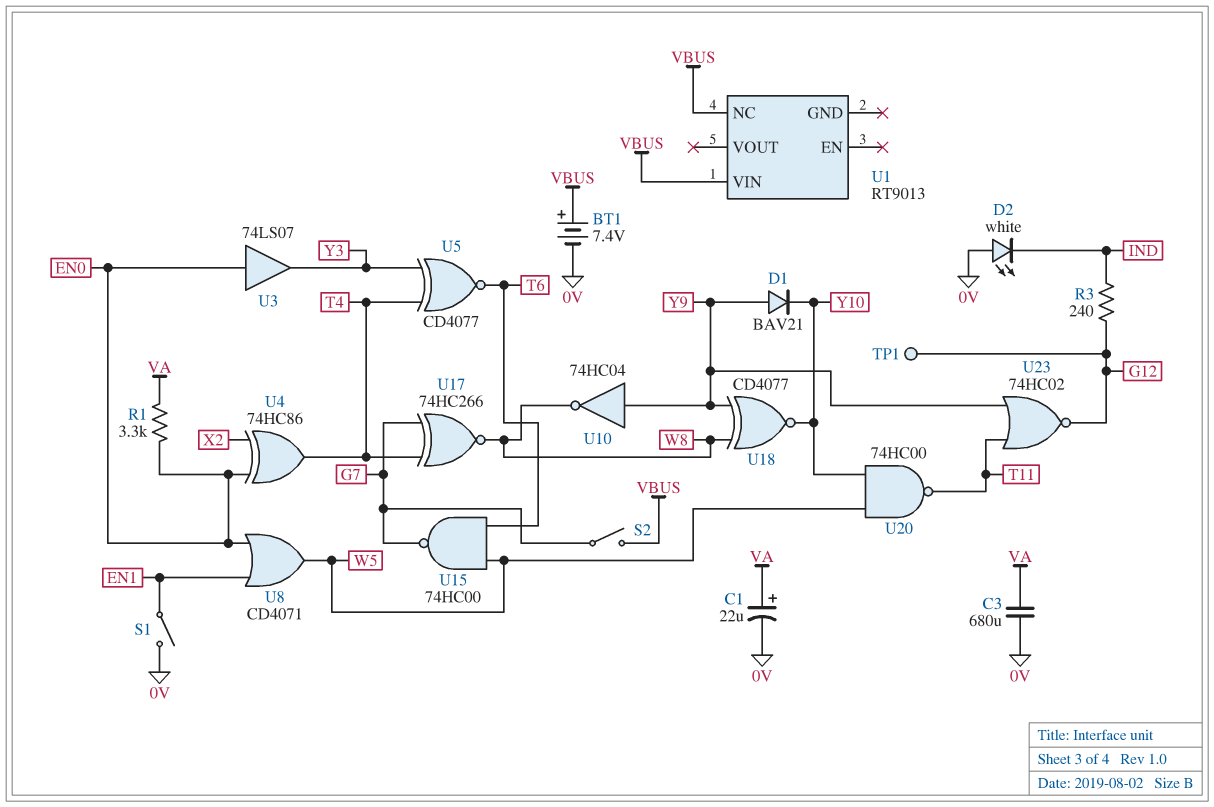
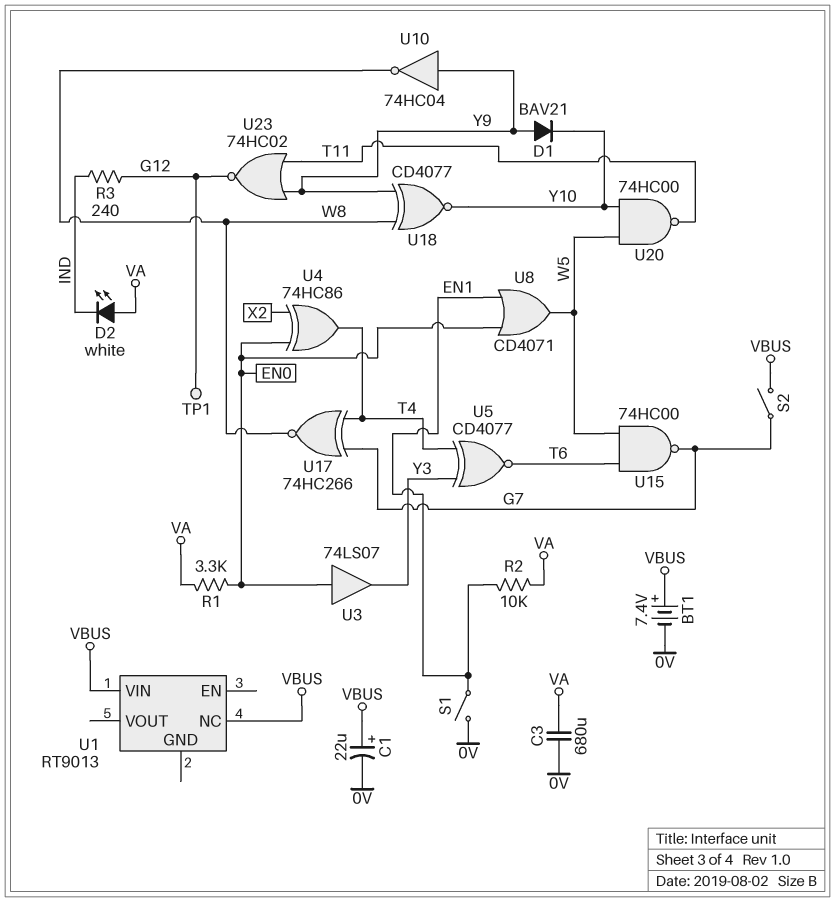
C1: 22uF (plus VA, minus 0V) -> 22uF (plus VBUS, minus 0V)
D2: LED white (A 0V, K IND) -> LED white (A VA, K IND)
R2: none -> 10k (EN1, VA)

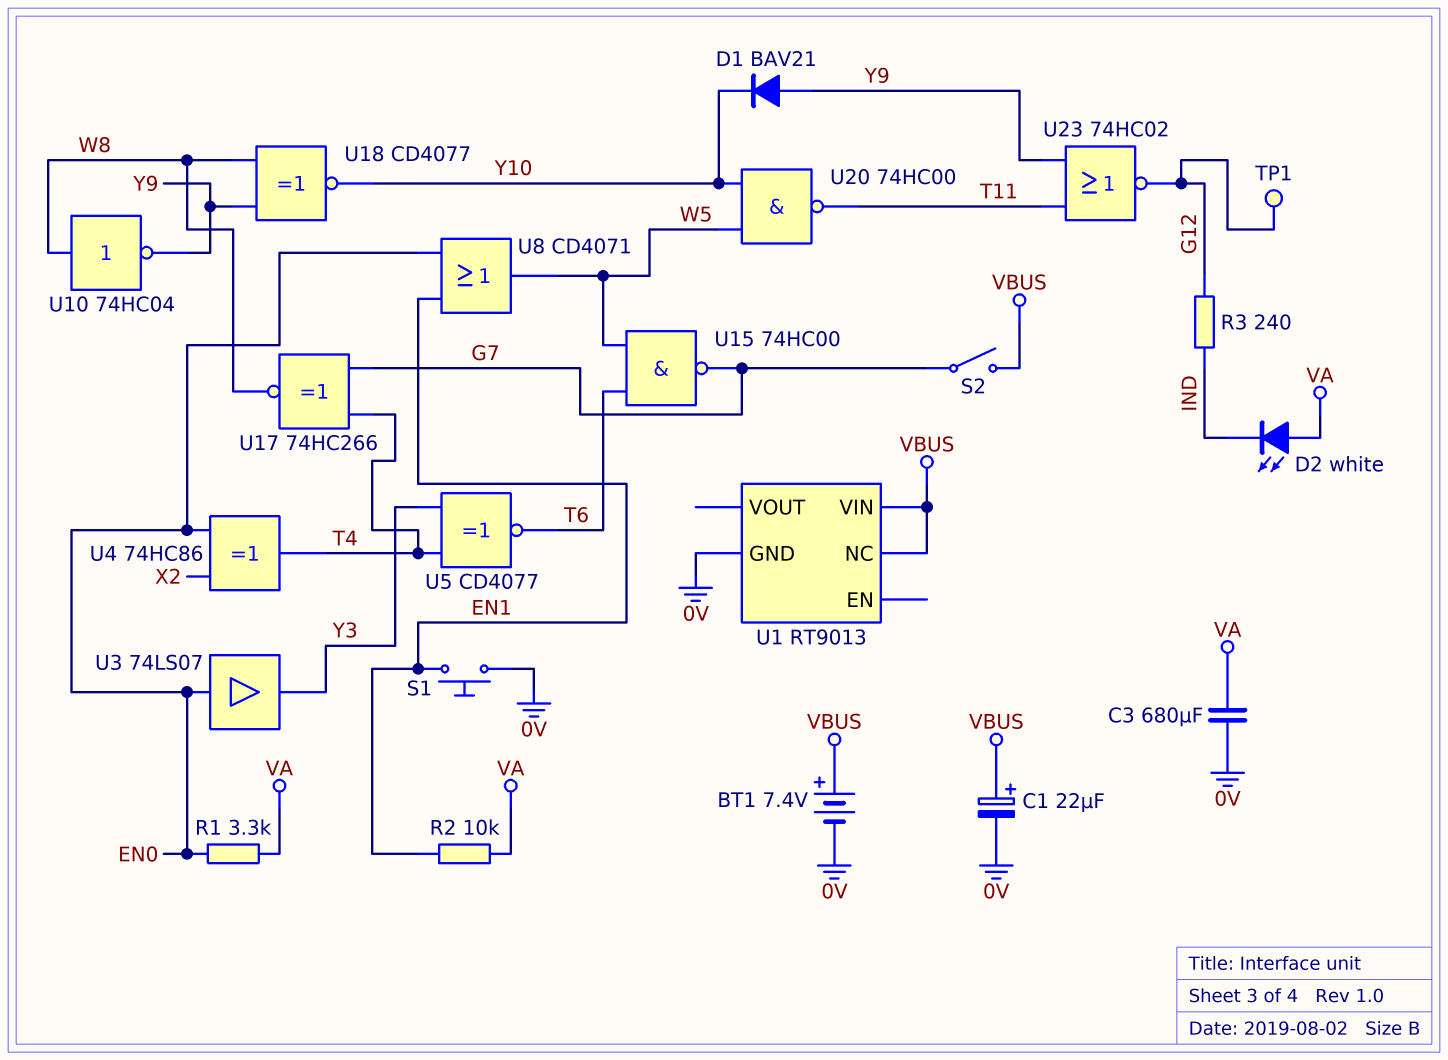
S1: switch (0V, EN1) -> button (0V, EN1)
U1 pin GND: none -> 0V
U10: NOT 74HC04 (in Y9, out W8) -> NOT 74HC04 (in W8, out Y9)

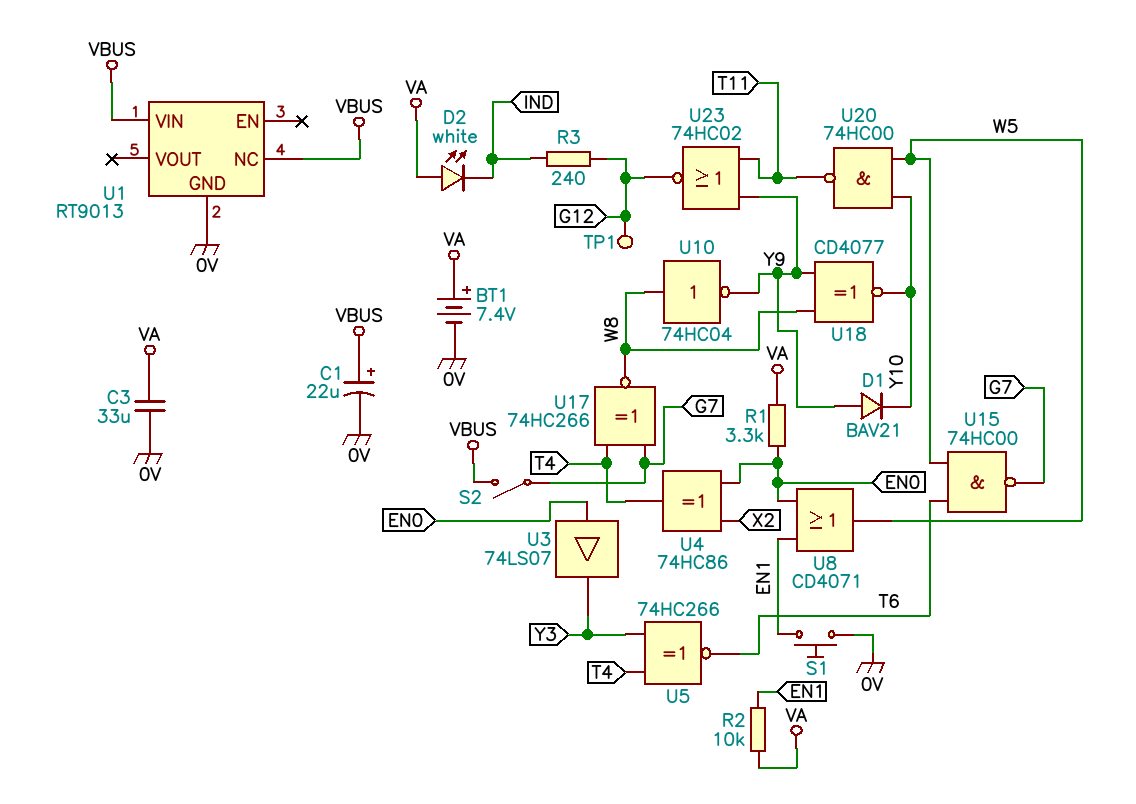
BT1: 7.4V (plus VBUS, minus 0V) -> 7.4V (plus VA, minus 0V)
C3: 680uF (0V, VA) -> 33uF (0V, VA)
U5: XNOR CD4077 (in T4, in Y3, out T6) -> XNOR 74HC266 (in T4, in Y3, out T6)

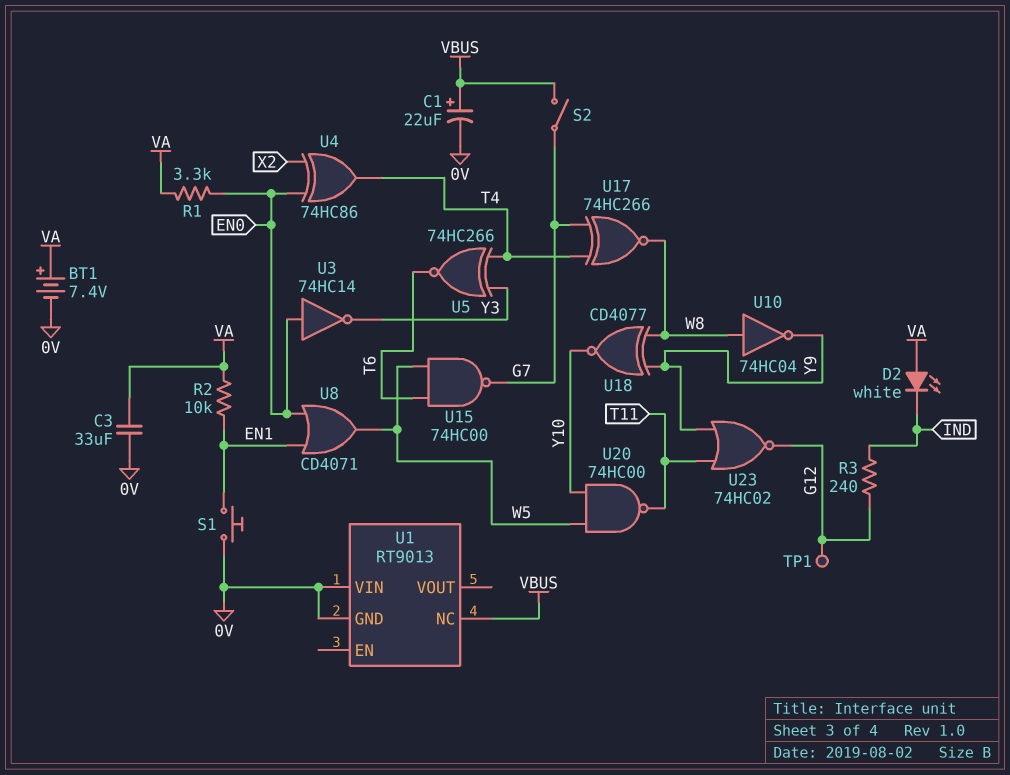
D1: diode BAV21 (A Y9, K Y10) -> none
U1 pin VIN: VBUS -> 0V
U3: buffer 74LS07 (in EN0, out Y3) -> NOT 74HC14 (in EN0, out Y3)

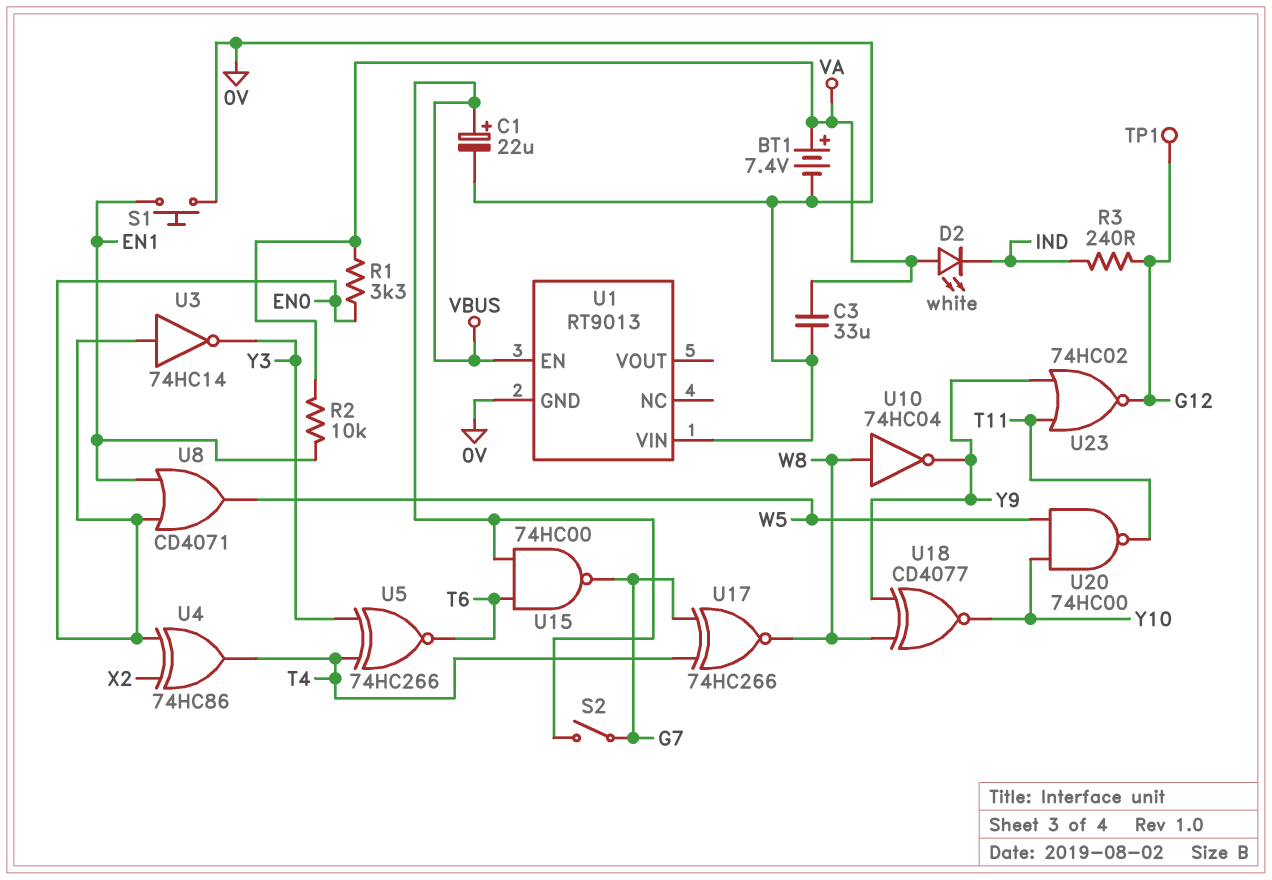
U1 pin EN: none -> VBUS
U1 pin NC: VBUS -> none
U15: NAND 74HC00 (in T6, in W5, out G7) -> NAND 74HC00 (in T6, in VBUS, out G7)

